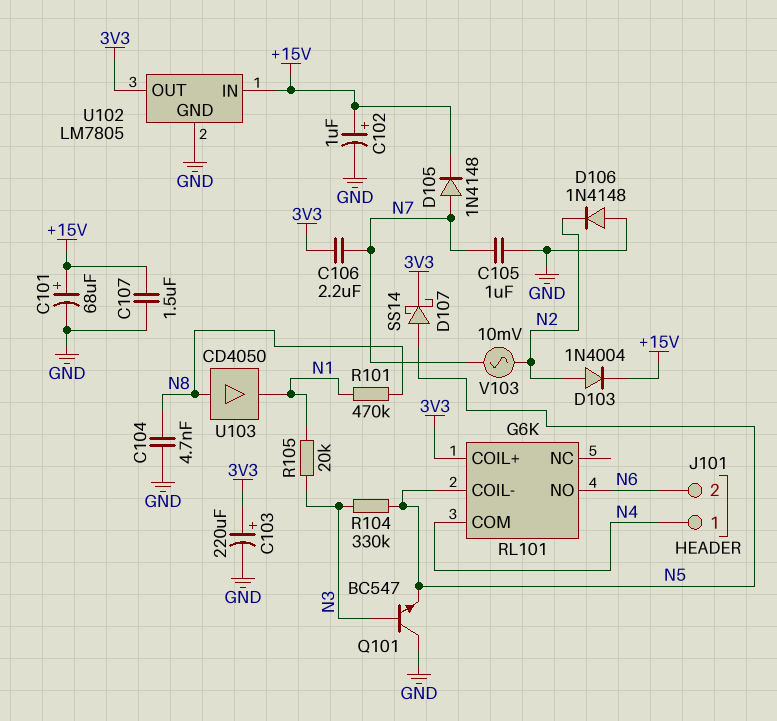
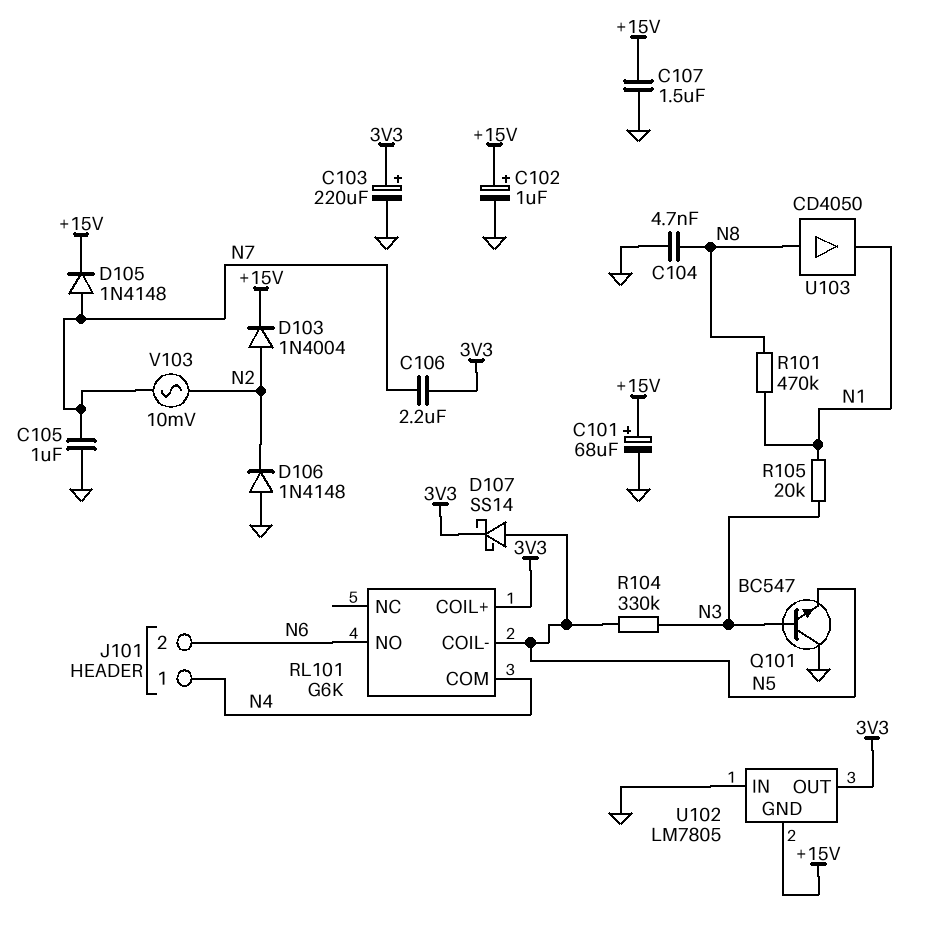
U102 pin GND: GND -> +15V
U102 pin IN: +15V -> GND

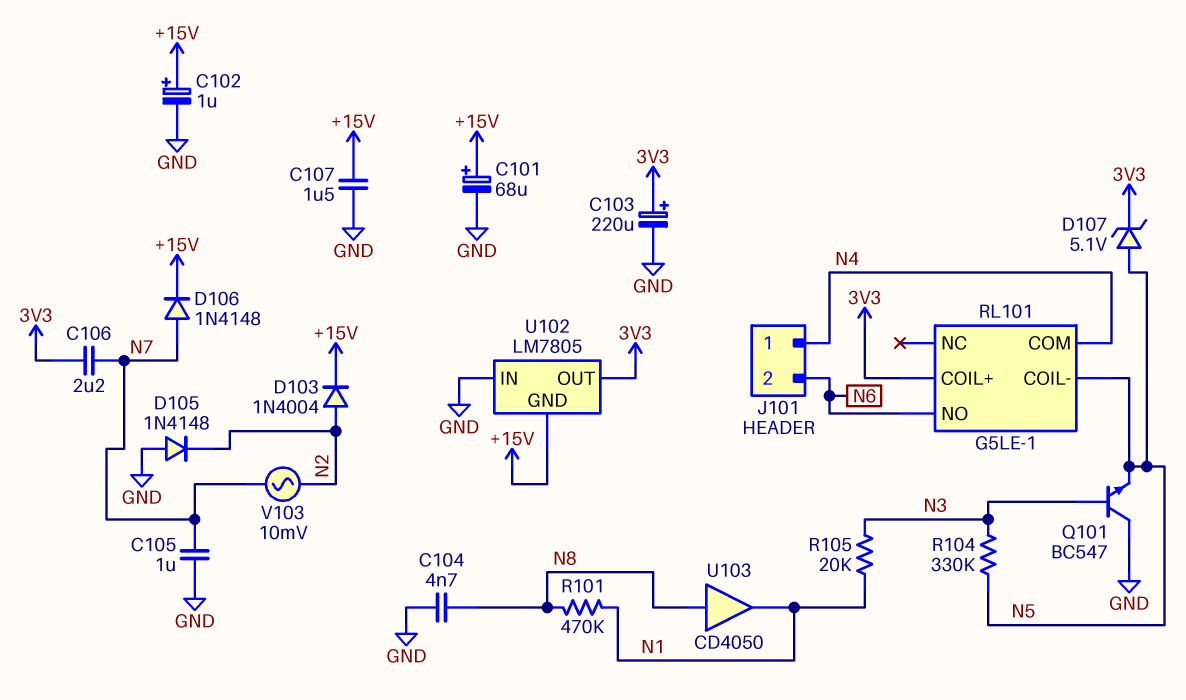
D105: diode 1N4148 (A N7, K +15V) -> diode 1N4148 (A GND, K N2)
D106: diode 1N4148 (A GND, K N2) -> diode 1N4148 (A N7, K +15V)
D107: schottky SS14 (A N5, K 3V3) -> zener 5.1V (A N5, K 3V3)
RL101: G6K -> G5LE-1

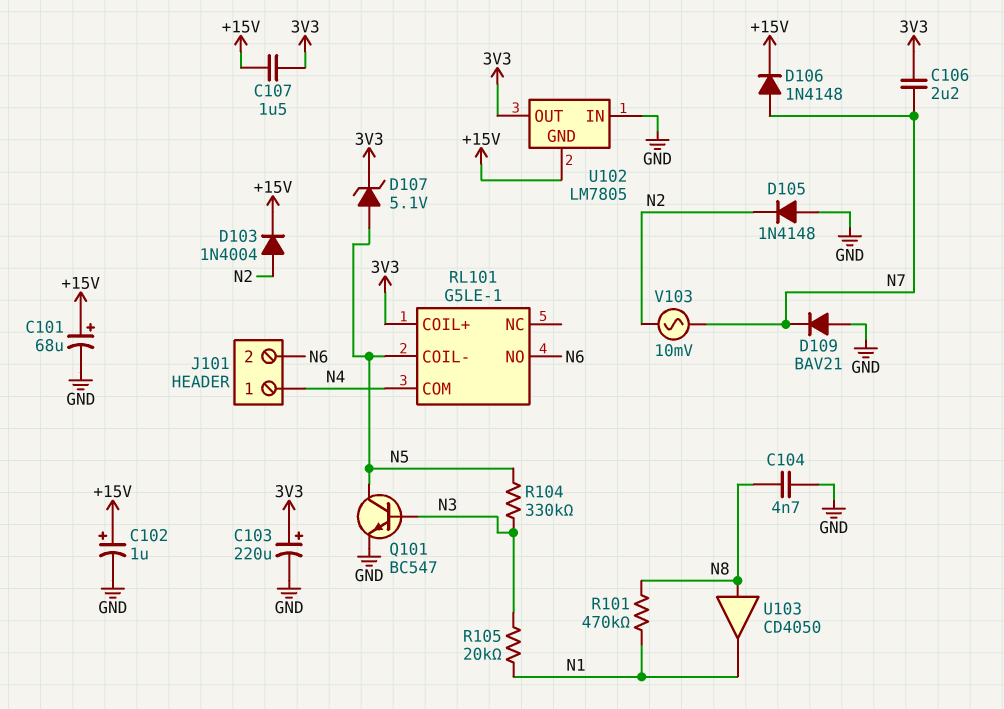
C105: 1uF (GND, N7) -> none
C107: 1.5uF (+15V, GND) -> 1.5uF (+15V, 3V3)
D109: none -> diode BAV21 (A GND, K N7)
Q101: NPN BC547 (B N3, C GND, E N5) -> NPN BC547 (B N3, C N5, E GND)

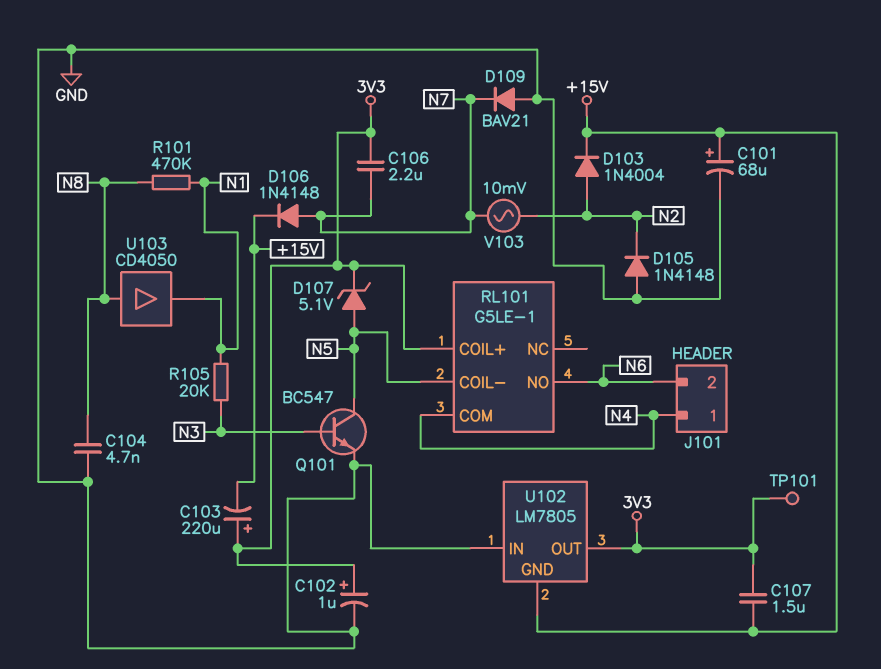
C102: 1uF (plus +15V, minus GND) -> 1uF (plus 3V3, minus GND)
C103: 220uF (plus 3V3, minus GND) -> 220uF (plus 3V3, minus +15V)
R104: 330k (N3, N5) -> none
TP101: none -> test point (3V3)

